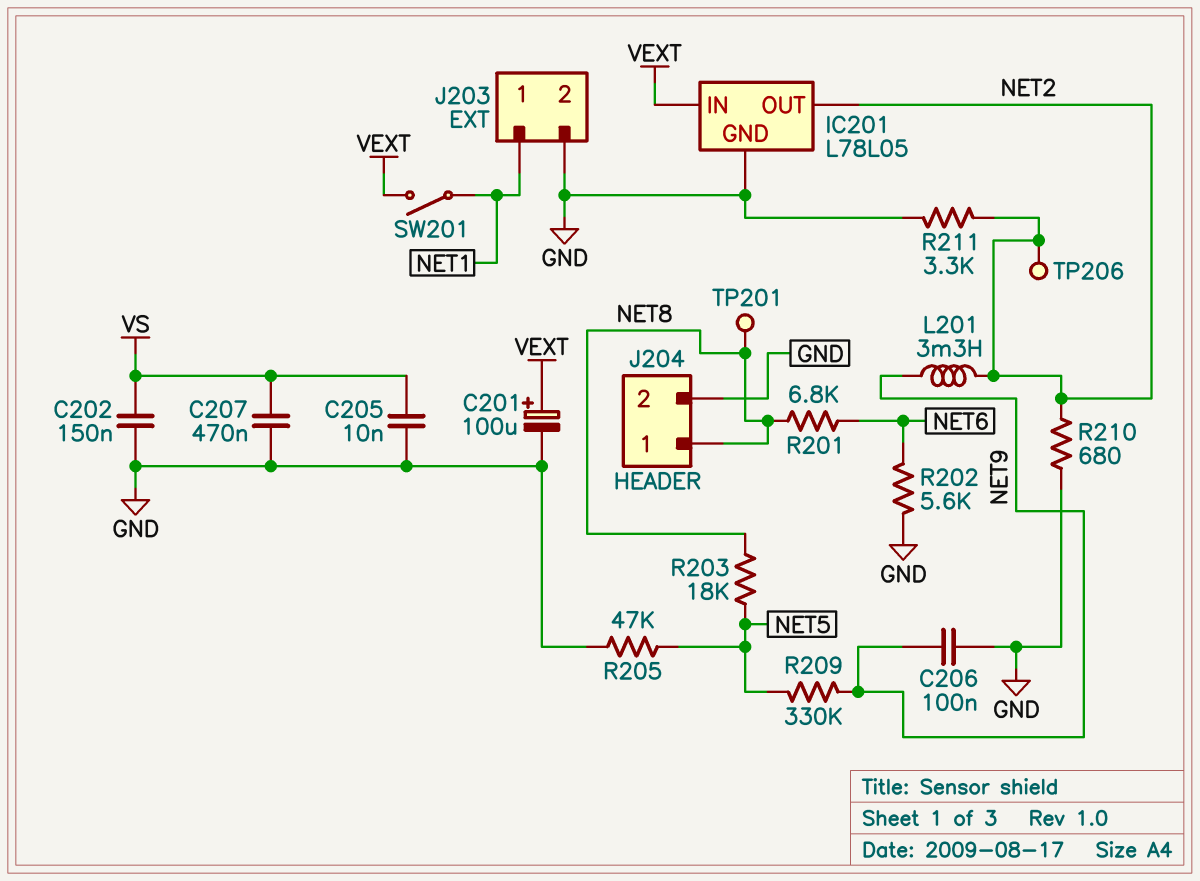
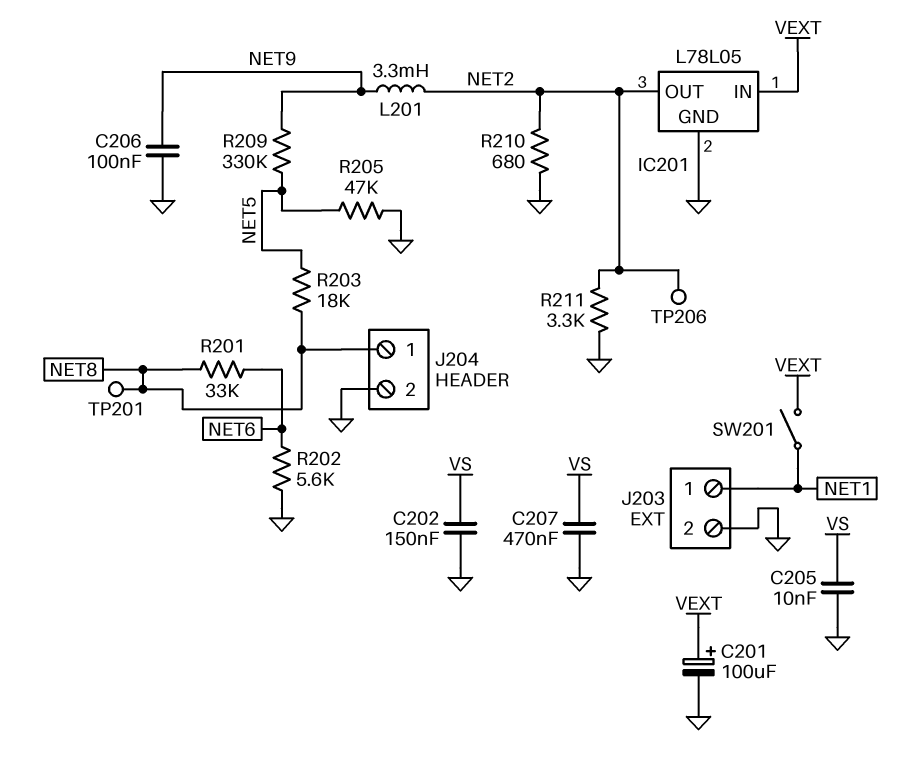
R201: 6.8k (NET6, NET8) -> 33k (NET6, NET8)

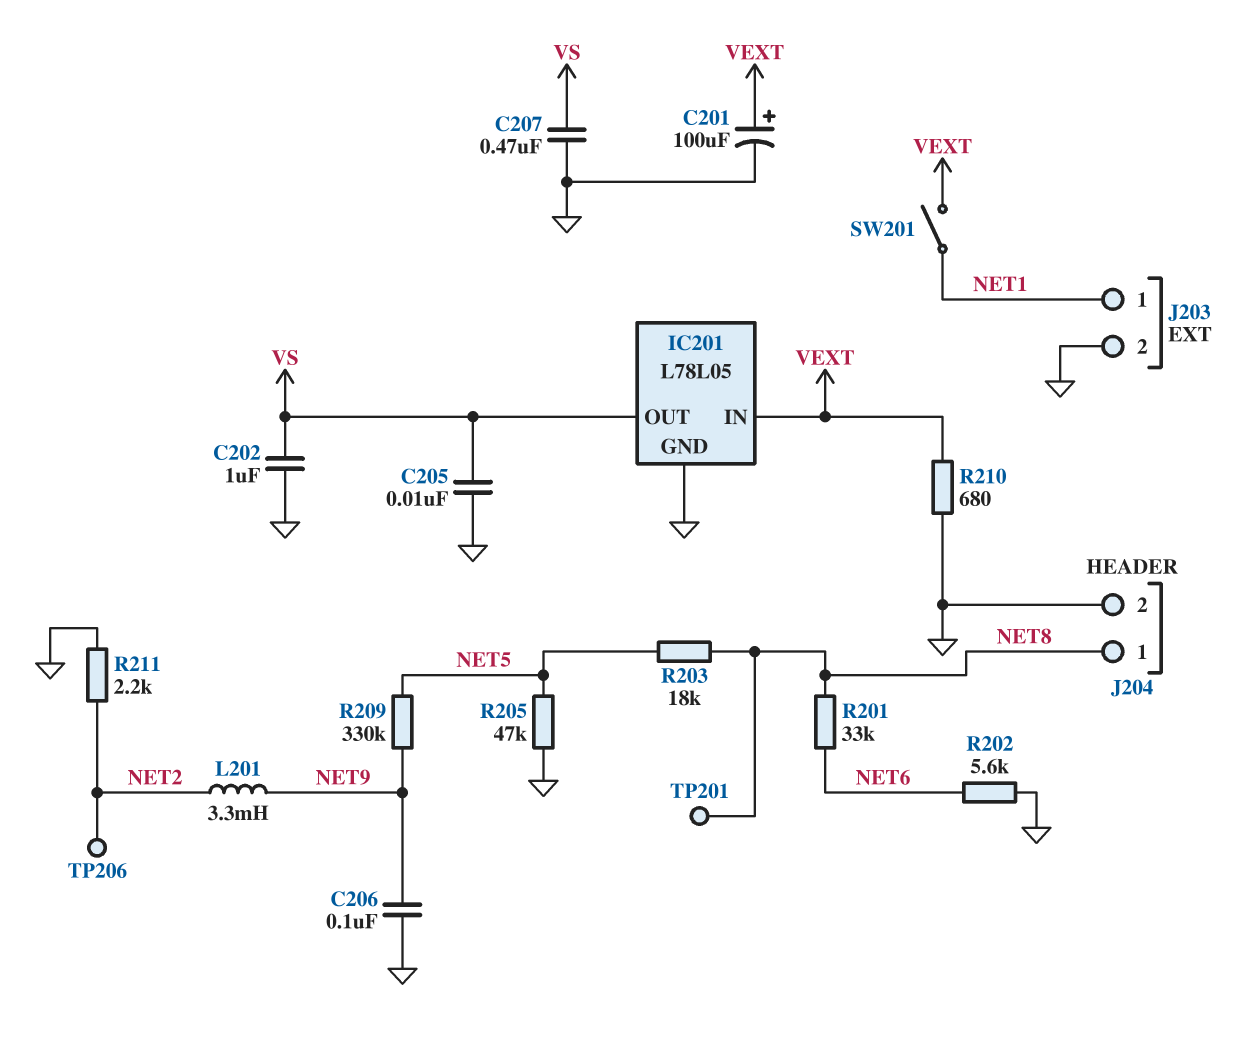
C202: 150nF (GND, VS) -> 1uF (GND, VS)
IC201 pin OUT: NET2 -> VS
R210: 680 (GND, NET2) -> 680 (GND, VEXT)
R211: 3.3k (GND, NET2) -> 2.2k (GND, NET2)

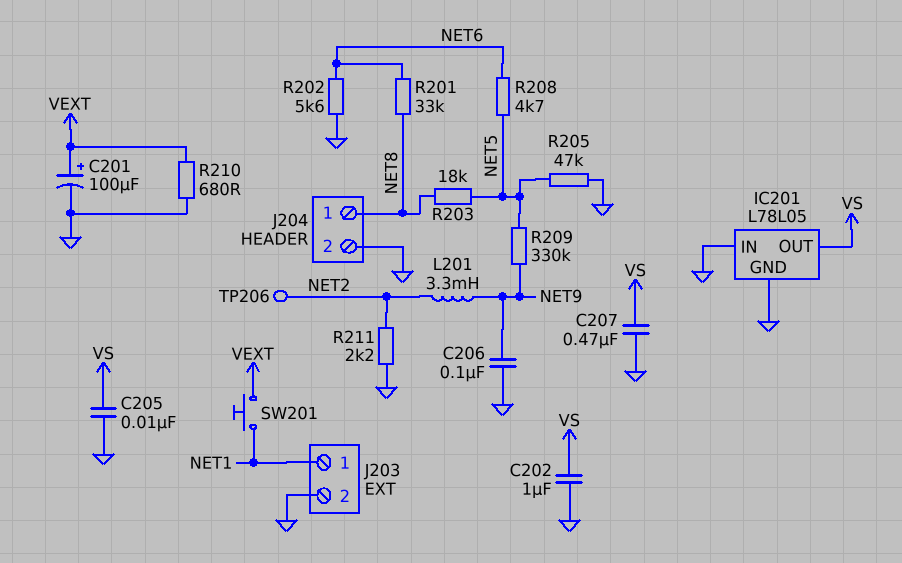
IC201 pin IN: VEXT -> GND
R208: none -> 4.7k (NET5, NET6)
SW201: switch (NET1, VEXT) -> button (NET1, VEXT)
TP201: test point (NET8) -> none

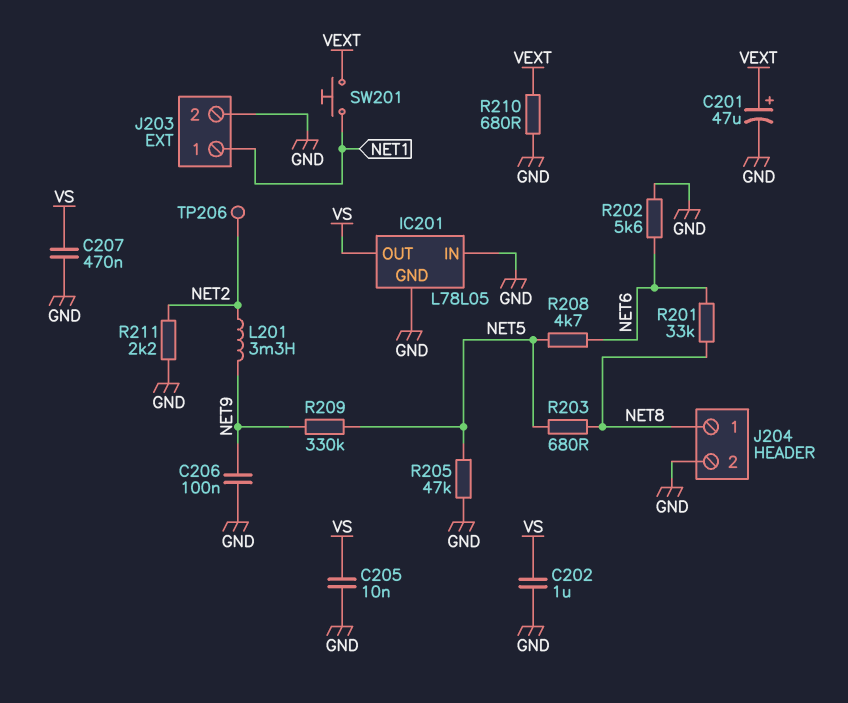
C201: 100uF (plus VEXT, minus GND) -> 47uF (plus VEXT, minus GND)
R203: 18k (NET5, NET8) -> 680 (NET5, NET8)

